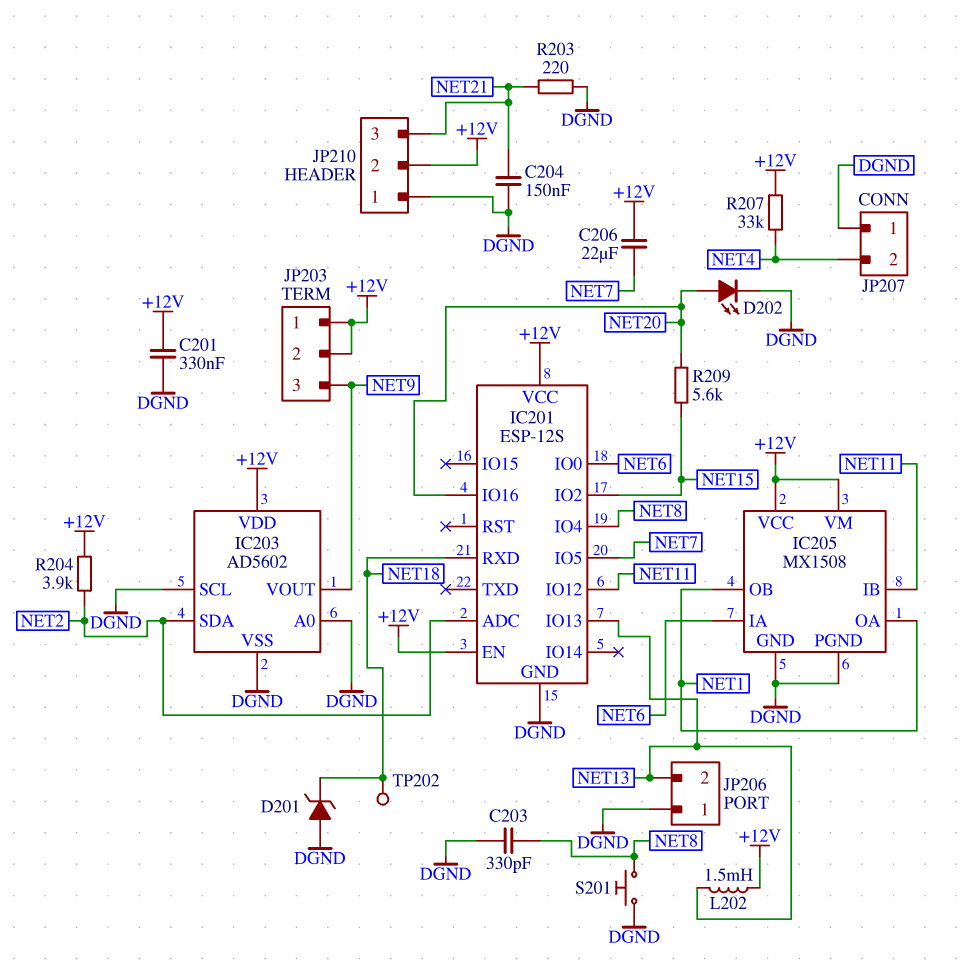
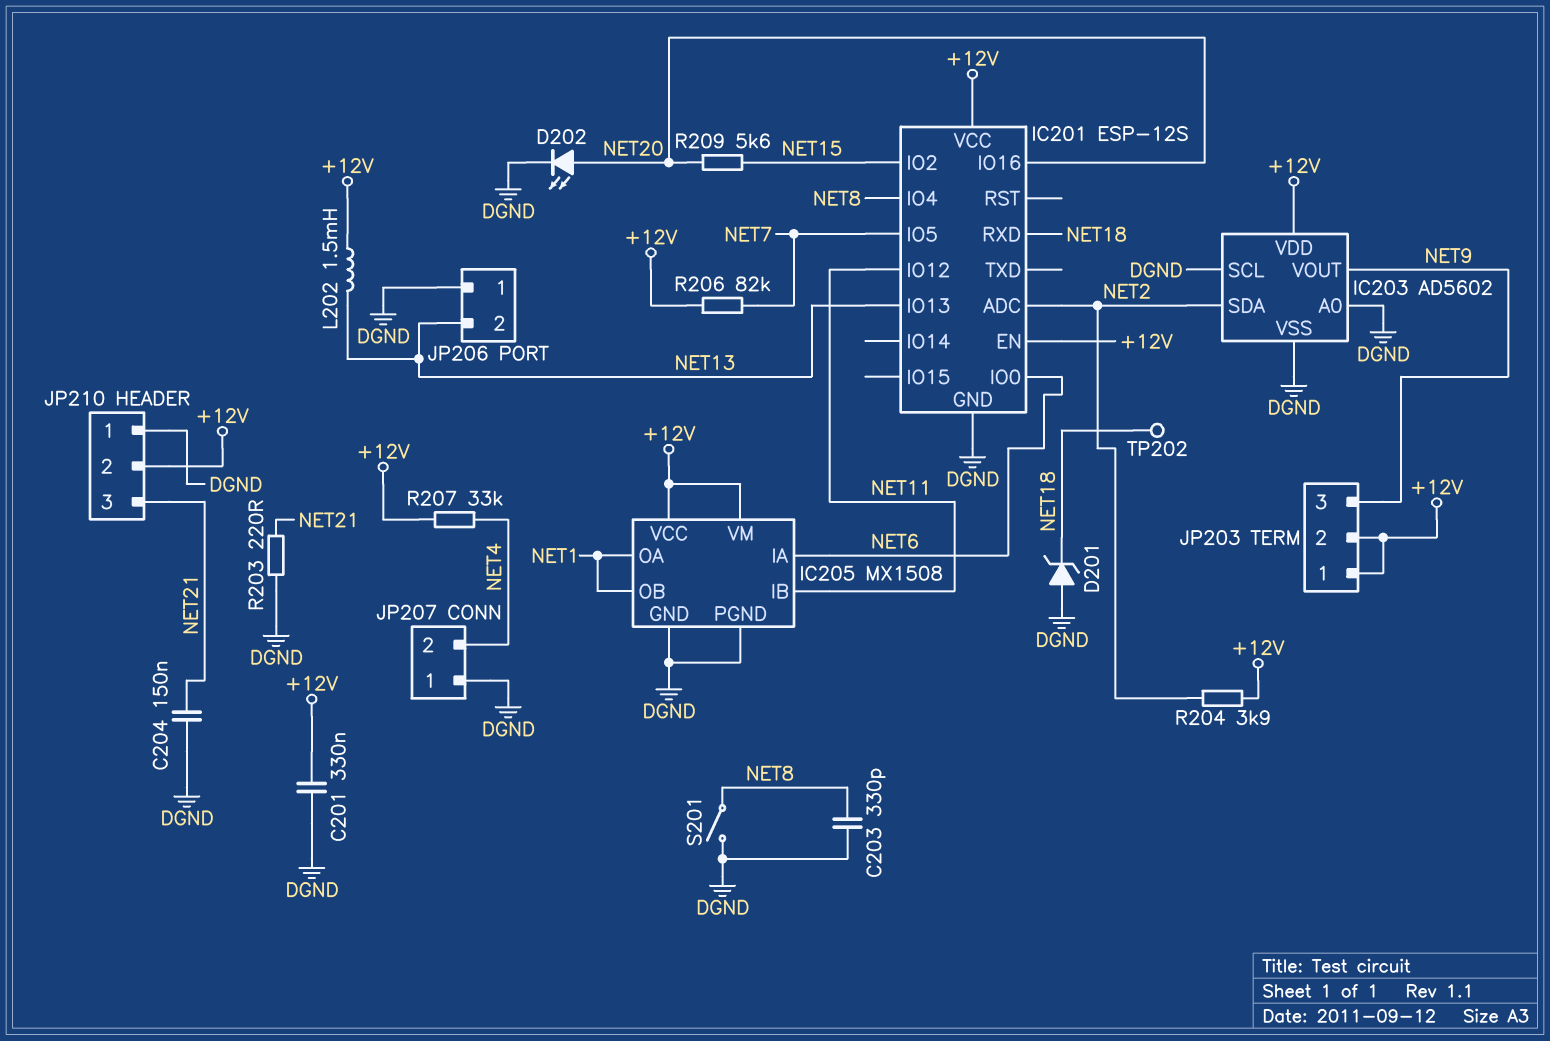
C206: 22uF (+12V, NET7) -> none
R206: none -> 82k (+12V, NET7)
S201: button (DGND, NET8) -> switch (DGND, NET8)

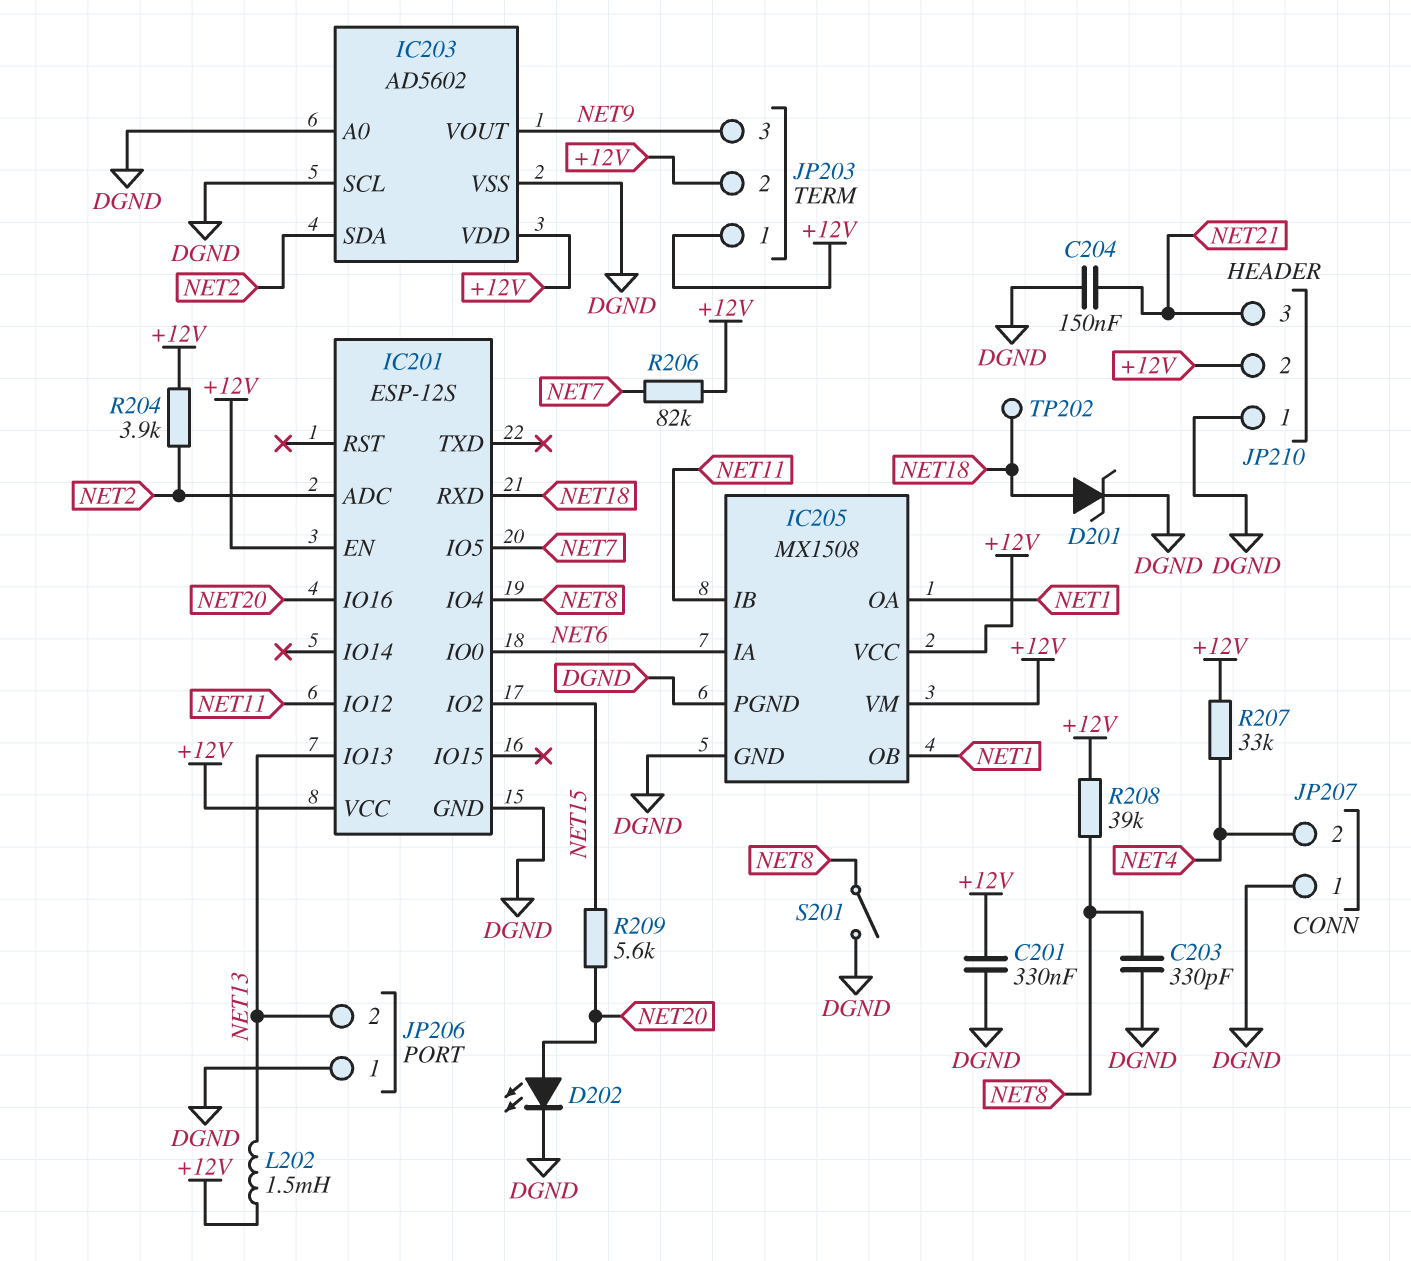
D201: zener (A DGND, K NET18) -> zener (A NET18, K DGND)
R203: 220 (DGND, NET21) -> none
R208: none -> 39k (+12V, NET8)

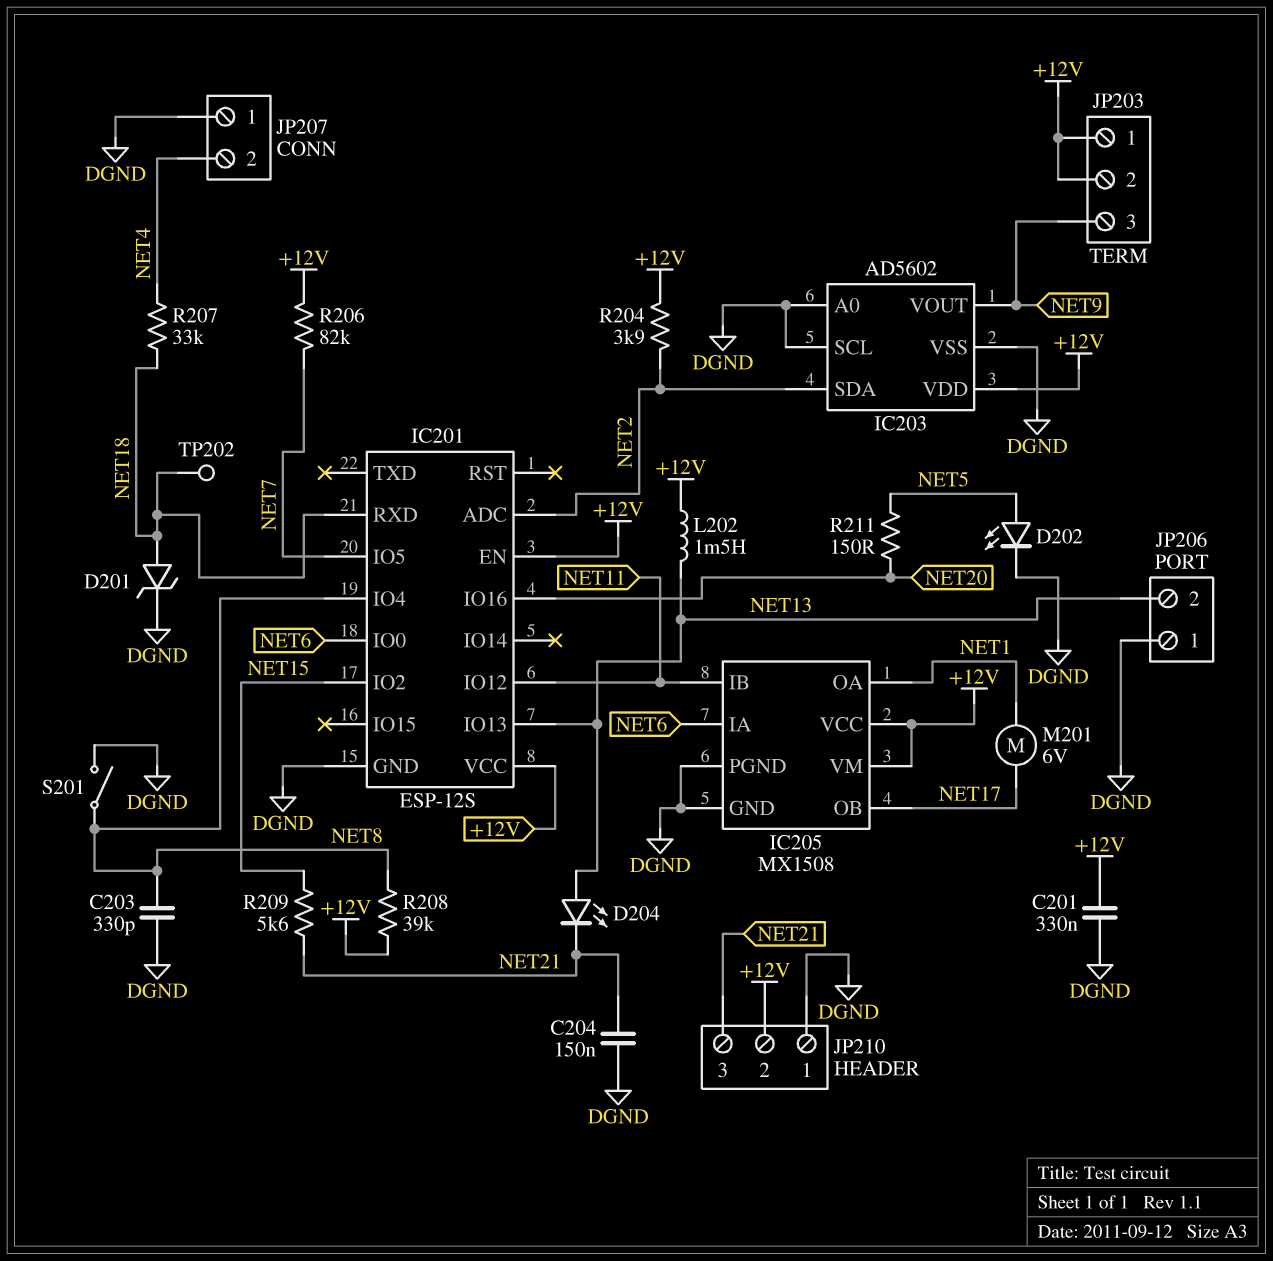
D202: LED (A NET20, K DGND) -> LED (A NET5, K DGND)
D204: none -> LED (A NET13, K NET21)
IC205 pin OB: NET1 -> NET17
M201: none -> motor 6V (NET1, NET17)
R207: 33k (+12V, NET4) -> 33k (NET4, NET18)
R209: 5.6k (NET15, NET20) -> 5.6k (NET15, NET21)
R211: none -> 150 (NET5, NET20)

